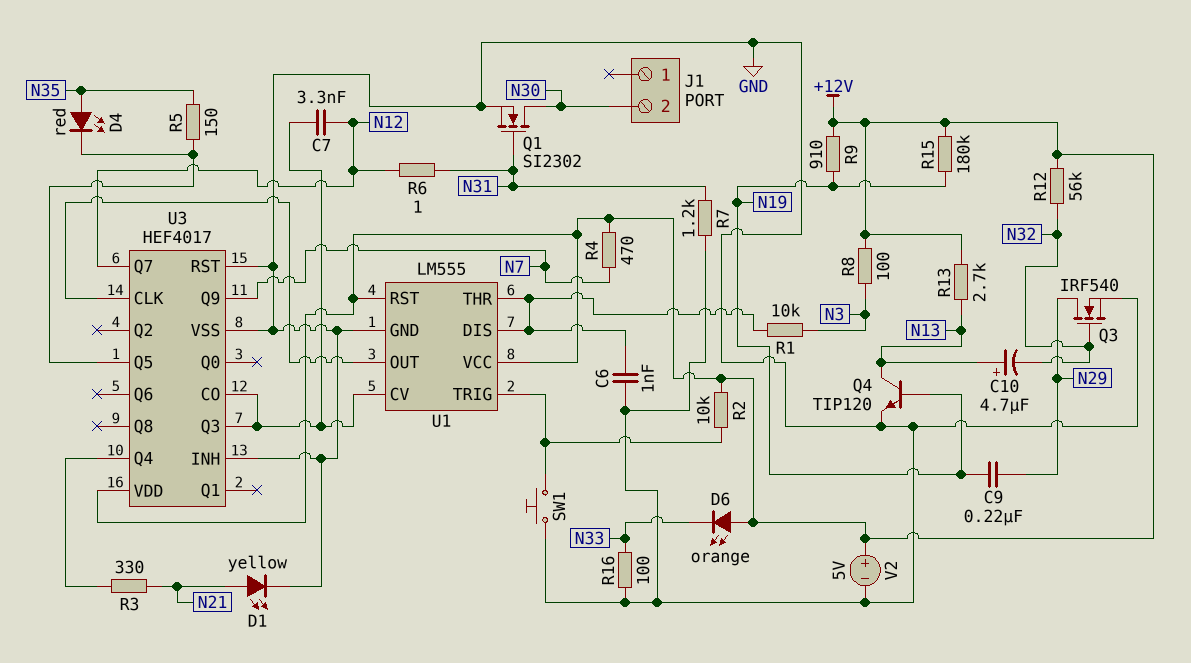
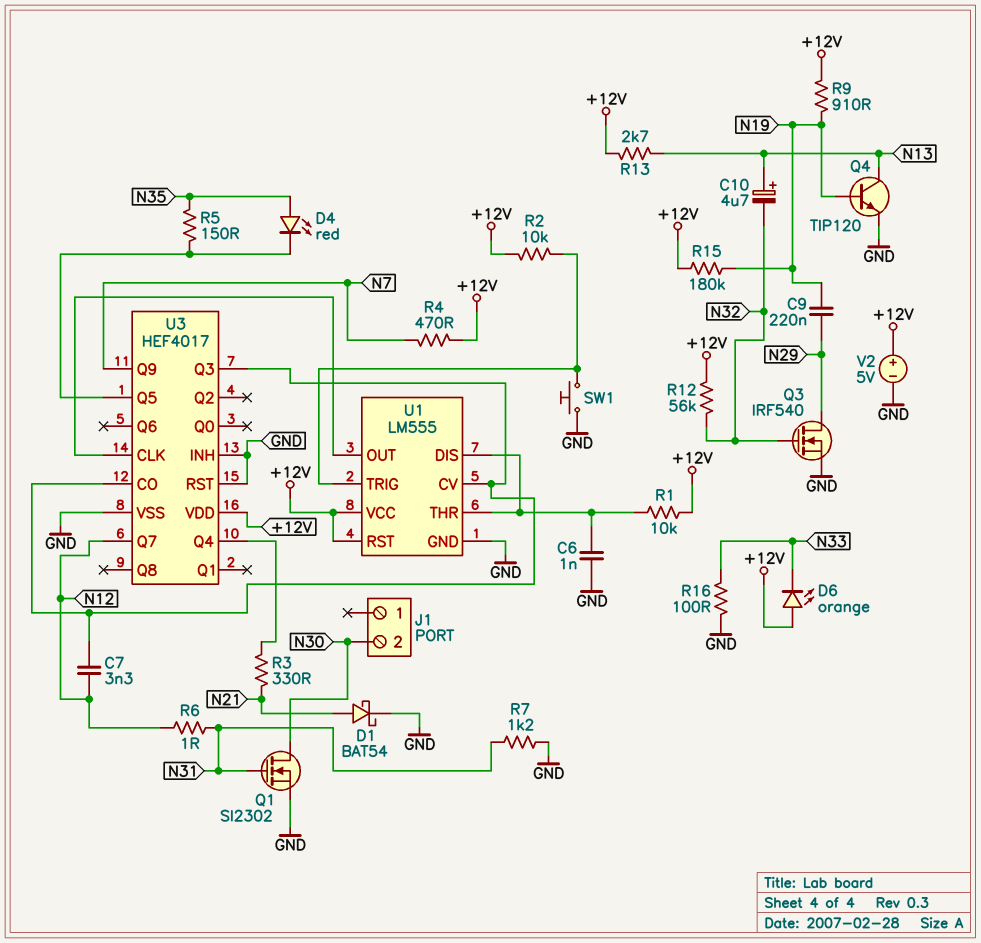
D1: LED yellow (A N21, K GND) -> schottky BAT54 (A N21, K GND)
R1: 10k (N3, U1/DIS) -> 10k (+12V, U1/DIS)
R8: 100 (+12V, N3) -> none

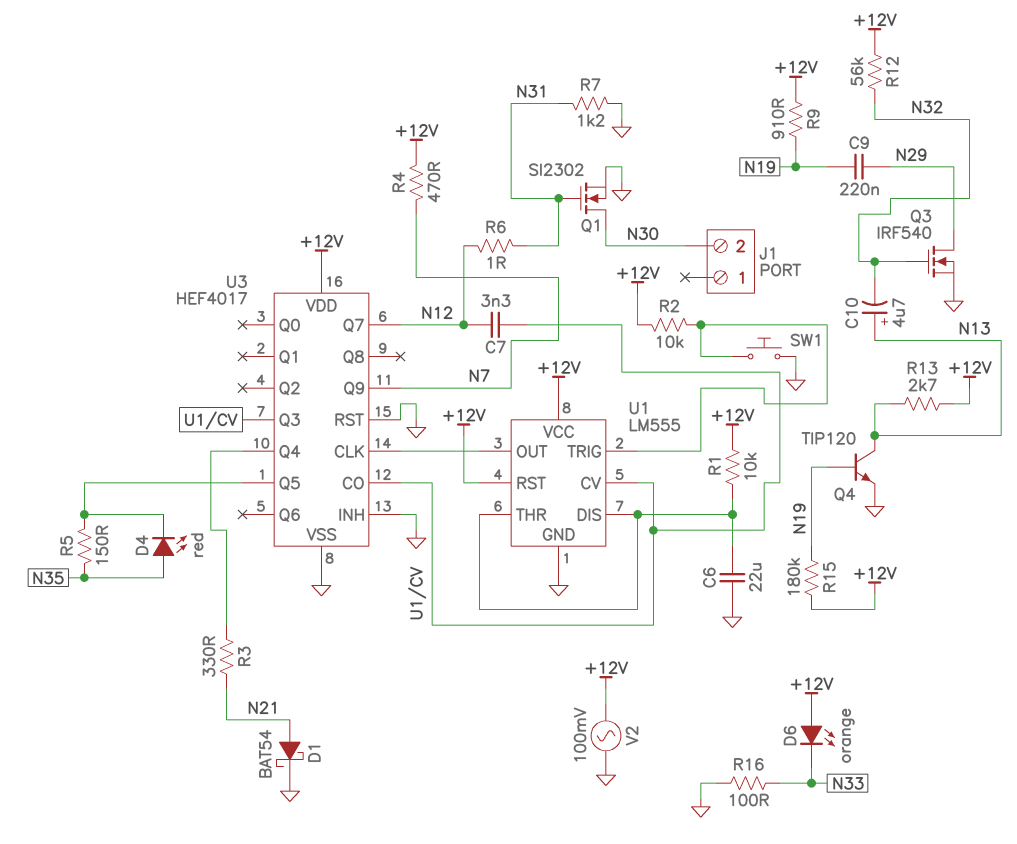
C6: 1nF (GND, U1/DIS) -> 22uF (GND, U1/DIS)
V2: 5V (plus +12V, minus GND) -> AC 100mV (+12V, GND)

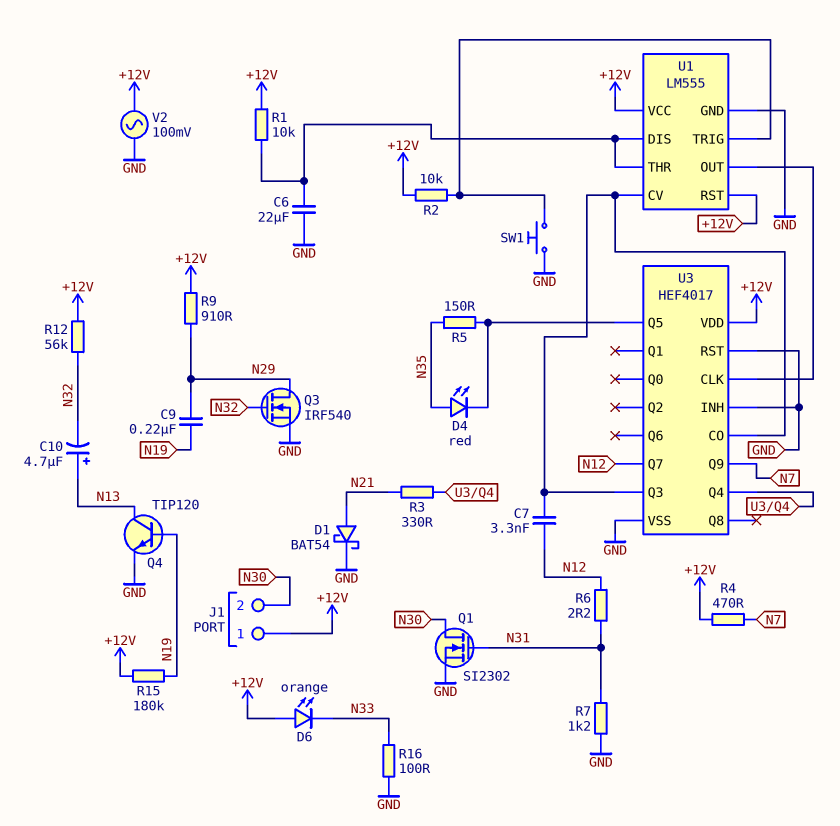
J1 pin 1: none -> +12V
R6: 1 (N12, N31) -> 2.2 (N12, N31)
R9: 910 (+12V, N19) -> 910 (+12V, N29)
R13: 2.7k (+12V, N13) -> none

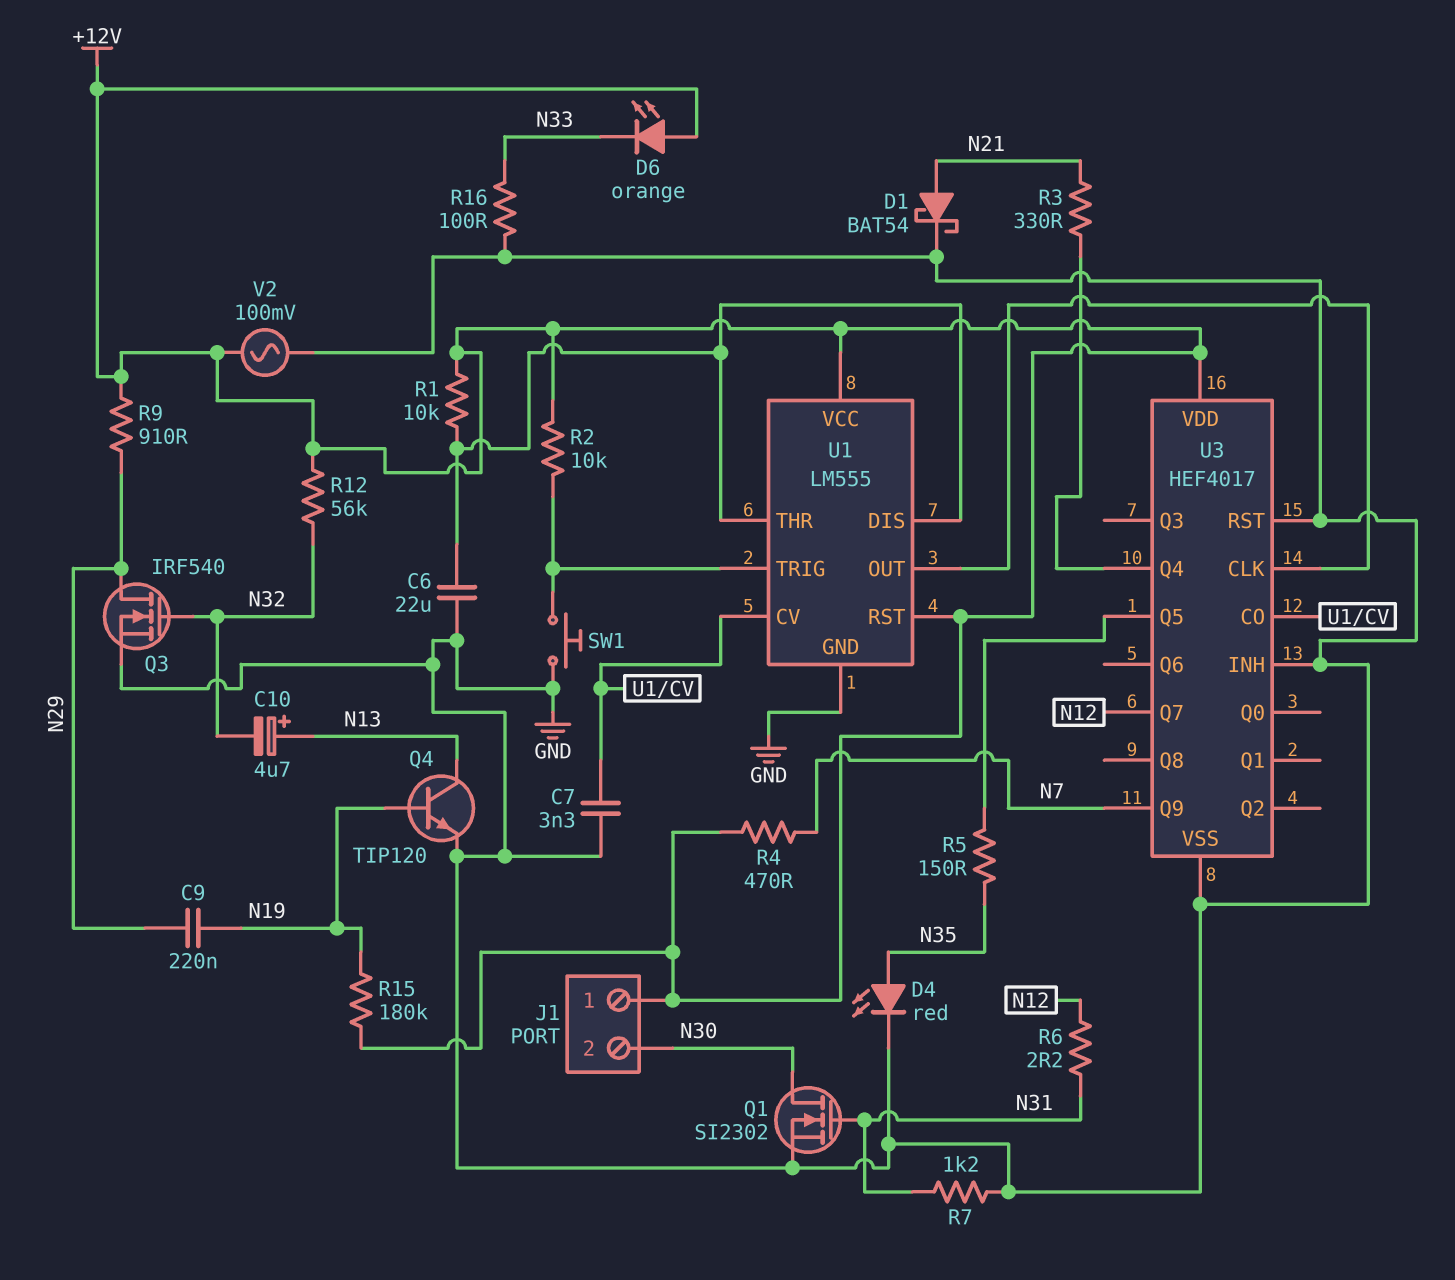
C7: 3.3nF (N12, U1/CV) -> 3.3nF (GND, U1/CV)
D4: LED red (A N35, K U3/Q5) -> LED red (A N35, K GND)
U3 pin Q3: U1/CV -> none

